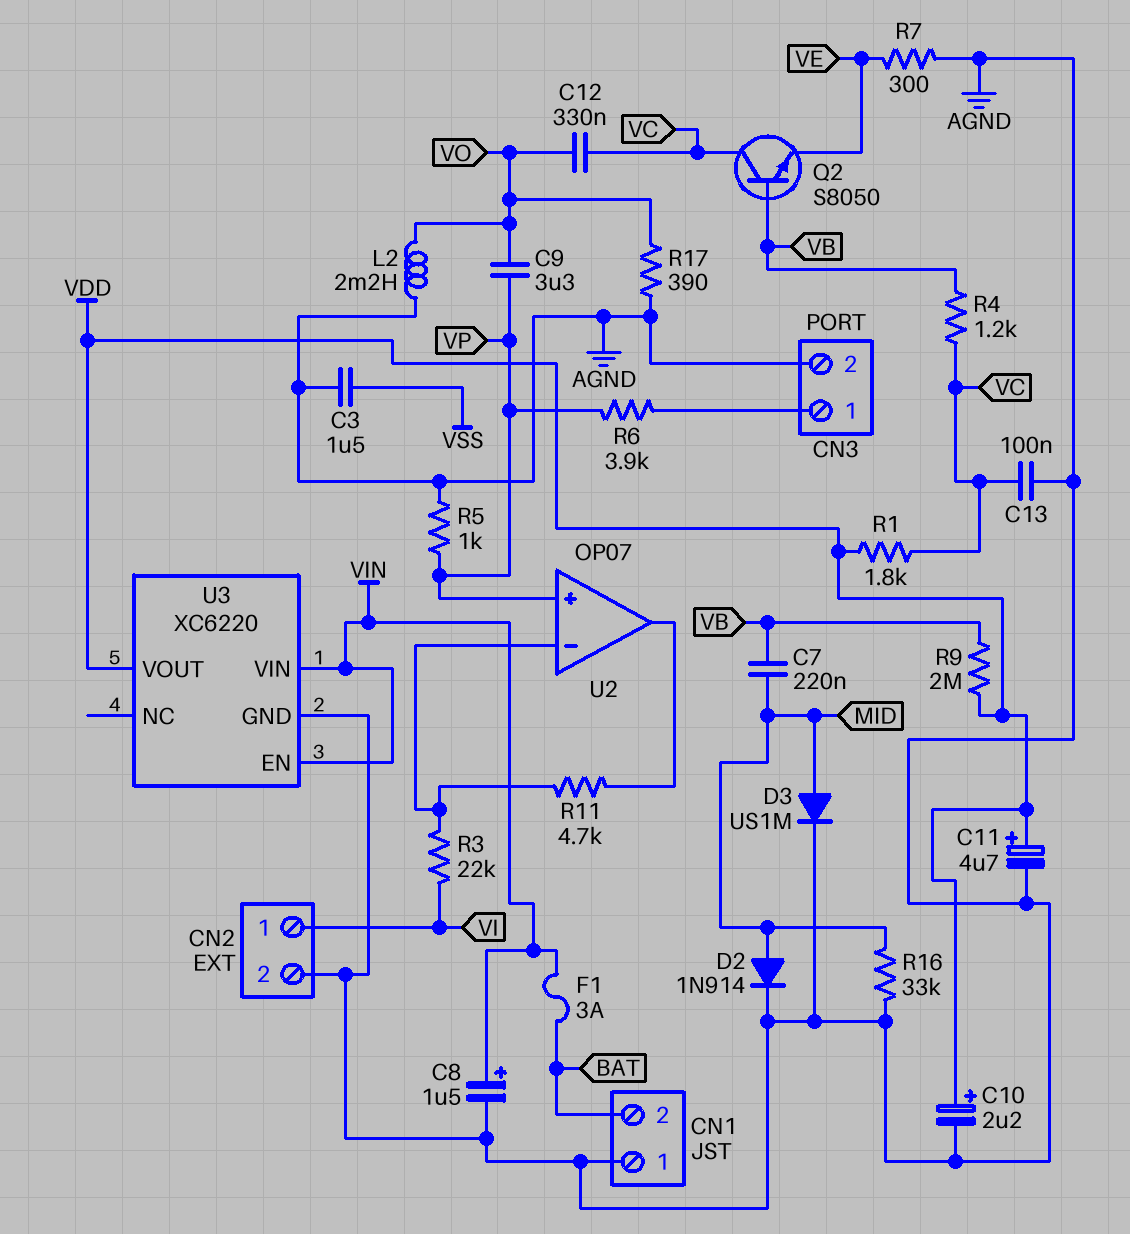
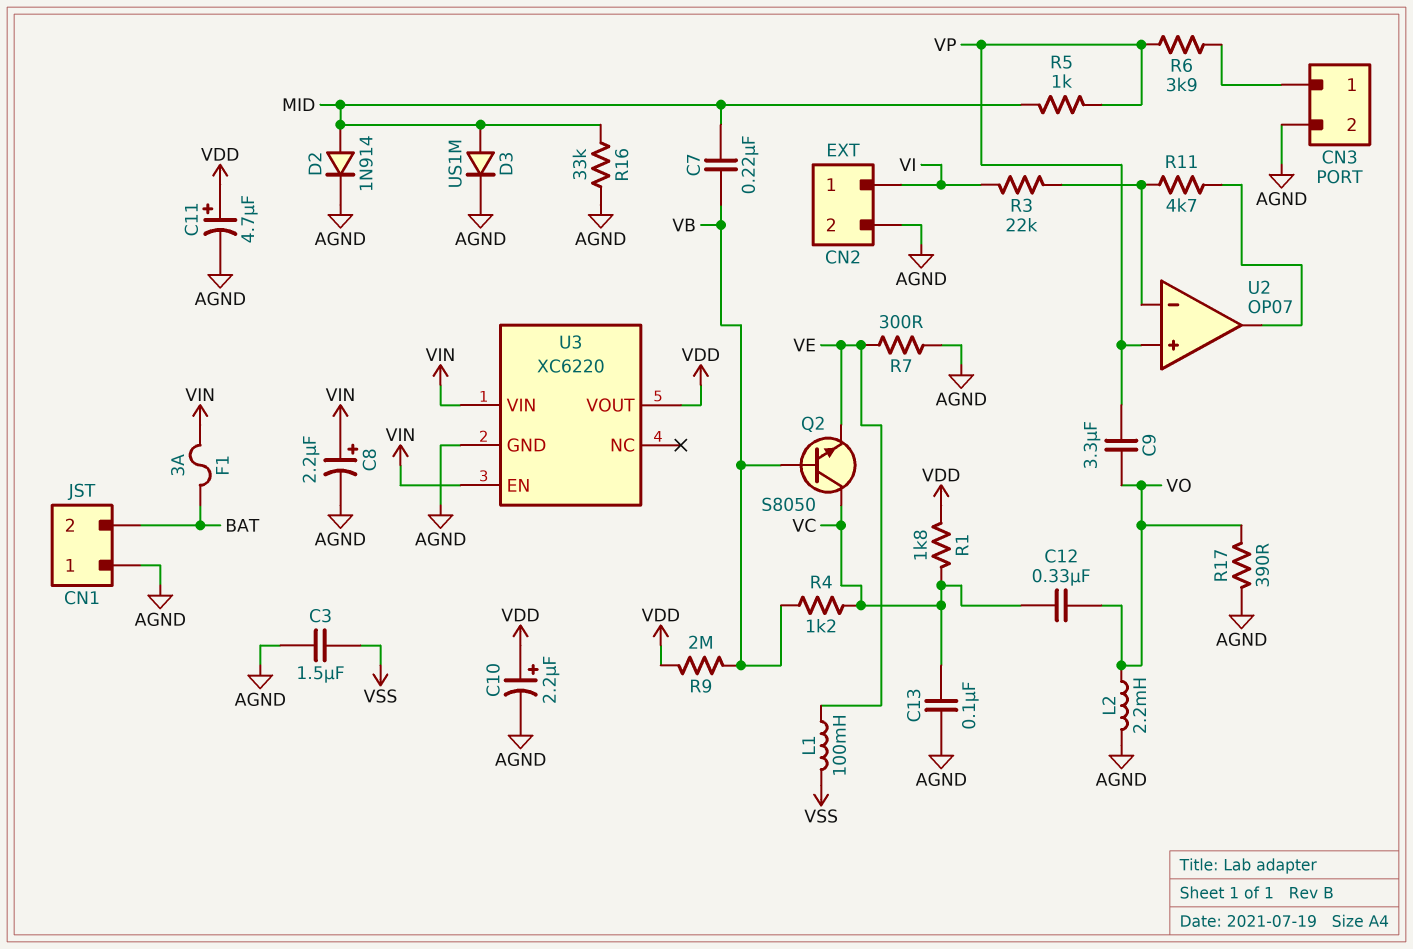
C8: 1.5uF (plus VIN, minus AGND) -> 2.2uF (plus VIN, minus AGND)
L1: none -> 100mH (VE, VSS)
R5: 1k (AGND, VP) -> 1k (MID, VP)

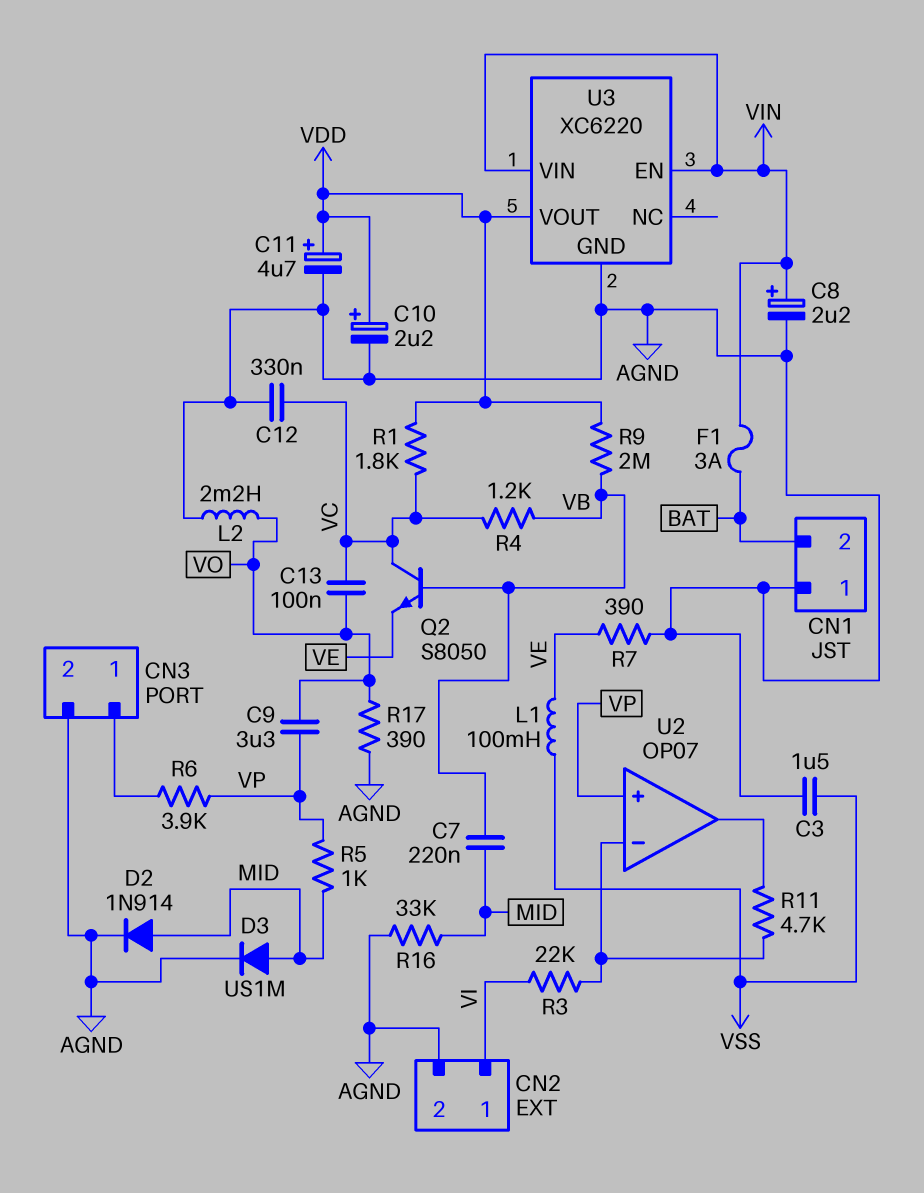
C12: 330nF (VC, VO) -> 330nF (AGND, VC)
C13: 100nF (AGND, VC) -> 100nF (VC, VO)
R7: 300 (AGND, VE) -> 390 (AGND, VE)

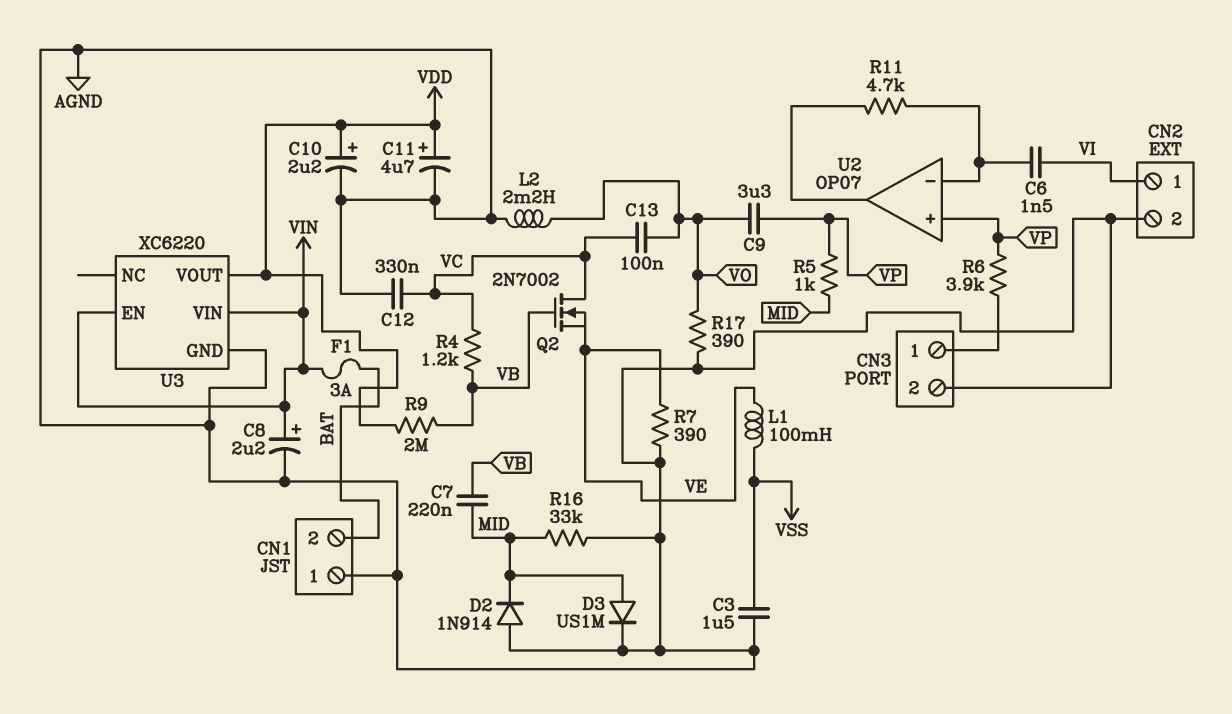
C6: none -> 1.5nF (U2/in-, VI)
D2: diode 1N914 (A MID, K AGND) -> diode 1N914 (A AGND, K MID)
Q2: NPN S8050 (B VB, C VC, E VE) -> NMOS 2N7002 (G VB, D VC, S VE)
R1: 1.8k (VC, VDD) -> none
R3: 22k (U2/in-, VI) -> none

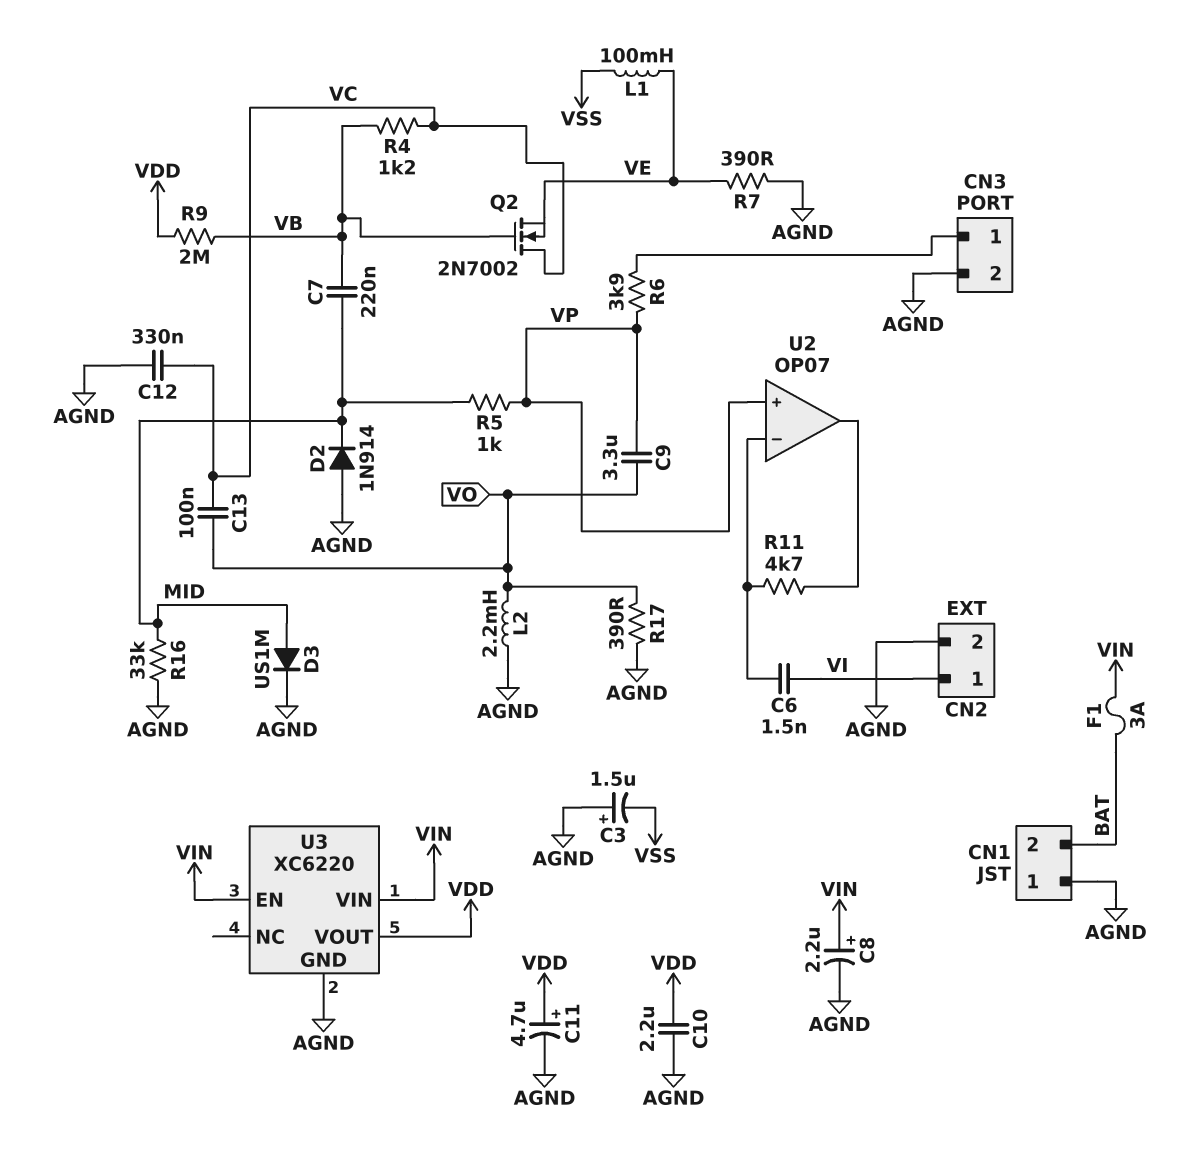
C3: 1.5uF (AGND, VSS) -> 1.5uF (plus AGND, minus VSS)
C10: 2.2uF (plus VDD, minus AGND) -> 2.2uF (AGND, VDD)

